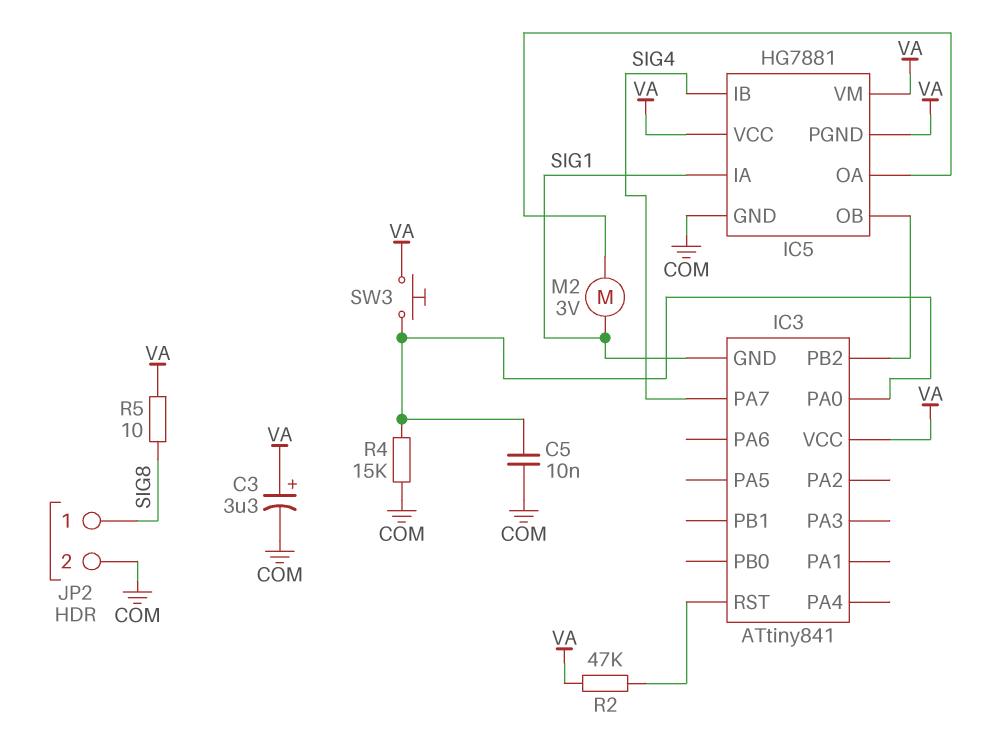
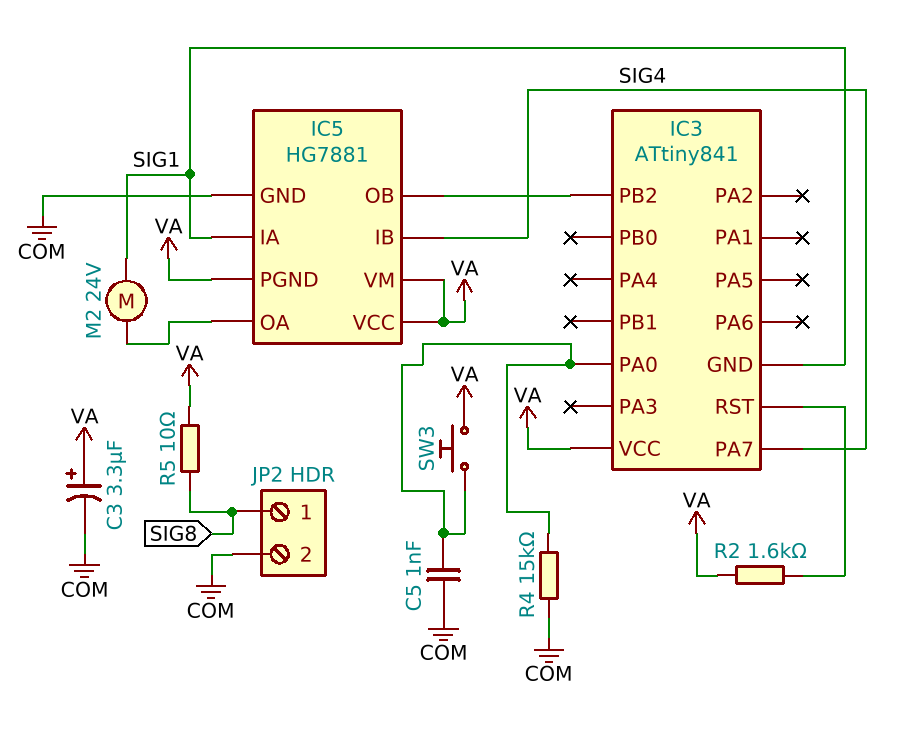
C5: 10nF (COM, IC3/PA0) -> 1nF (COM, IC3/PA0)
M2: motor 3V (IC5/OA, SIG1) -> motor 24V (IC5/OA, SIG1)
R2: 47k (IC3/RST, VA) -> 1.6k (IC3/RST, VA)

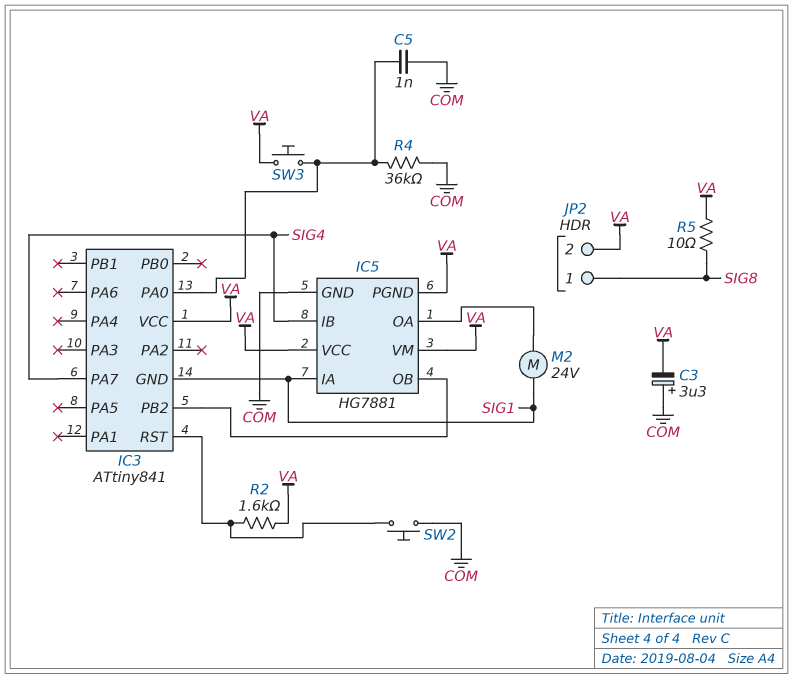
C3: 3.3uF (plus VA, minus COM) -> 3.3uF (plus COM, minus VA)
JP2 pin 2: COM -> VA
R4: 15k (COM, IC3/PA0) -> 36k (COM, IC3/PA0)
SW2: none -> button (COM, IC3/RST)

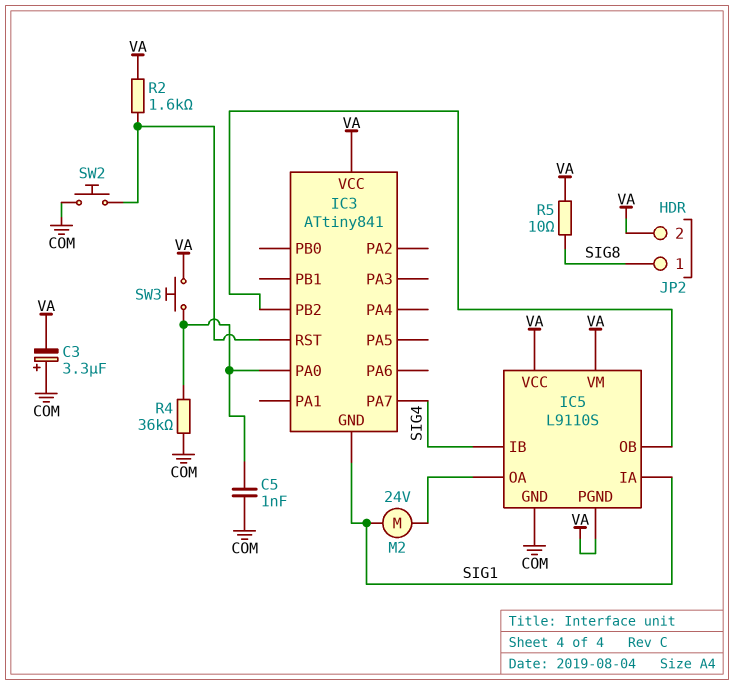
IC5: HG7881 -> L9110S

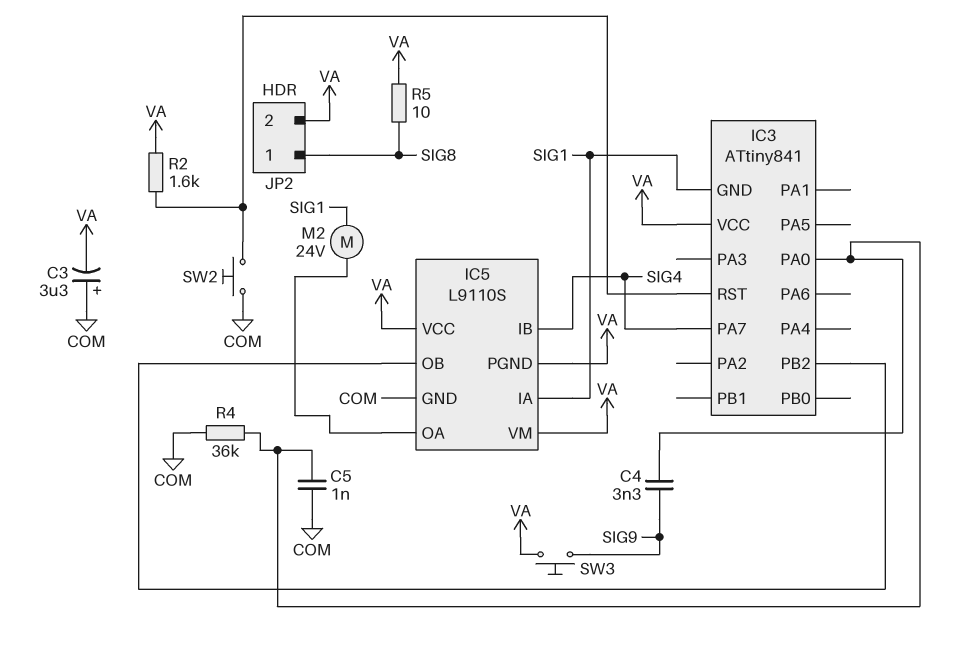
C4: none -> 3.3nF (IC3/PA0, SIG9)
SW3: button (IC3/PA0, VA) -> button (SIG9, VA)

